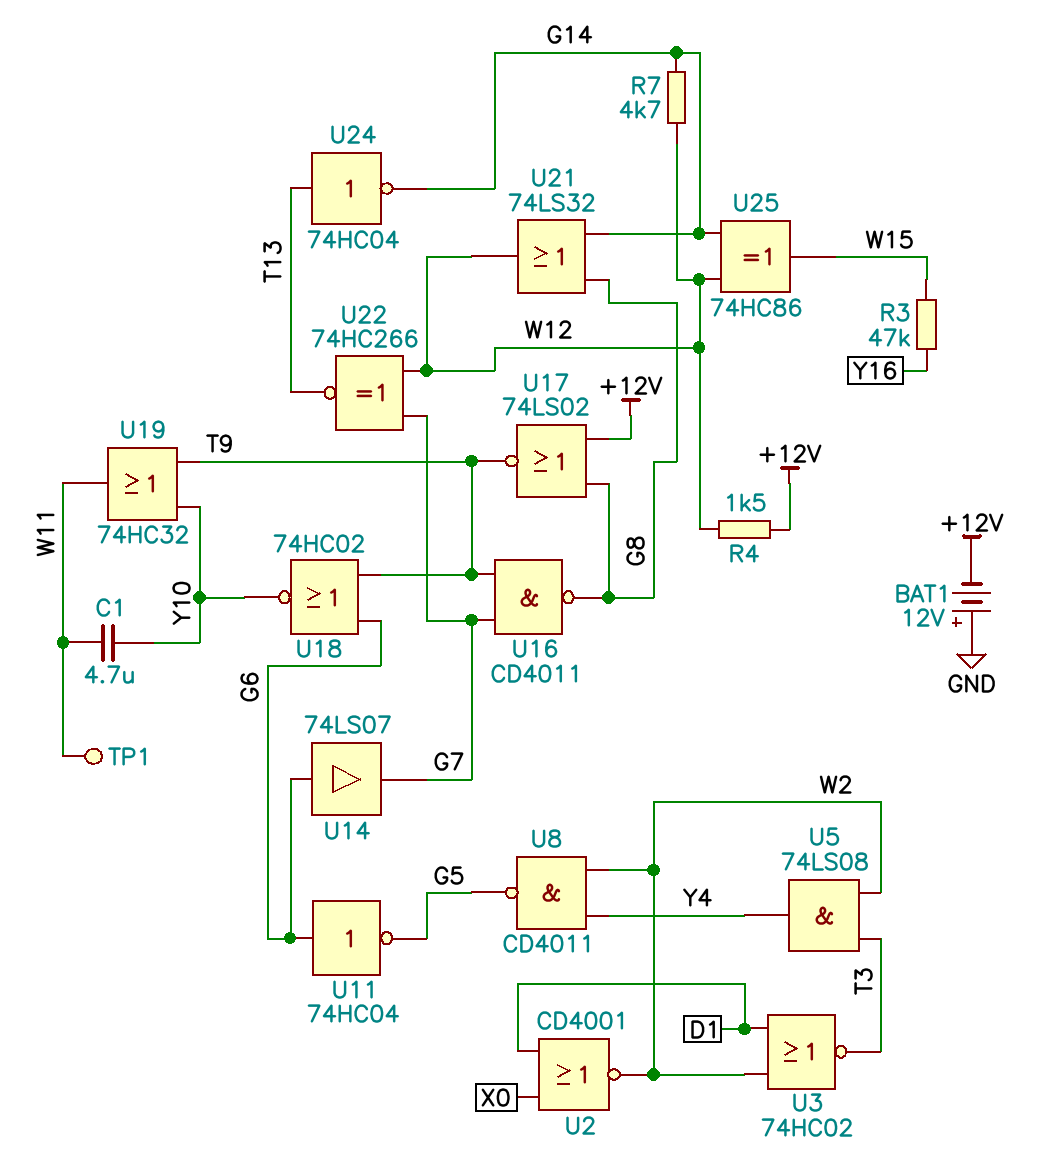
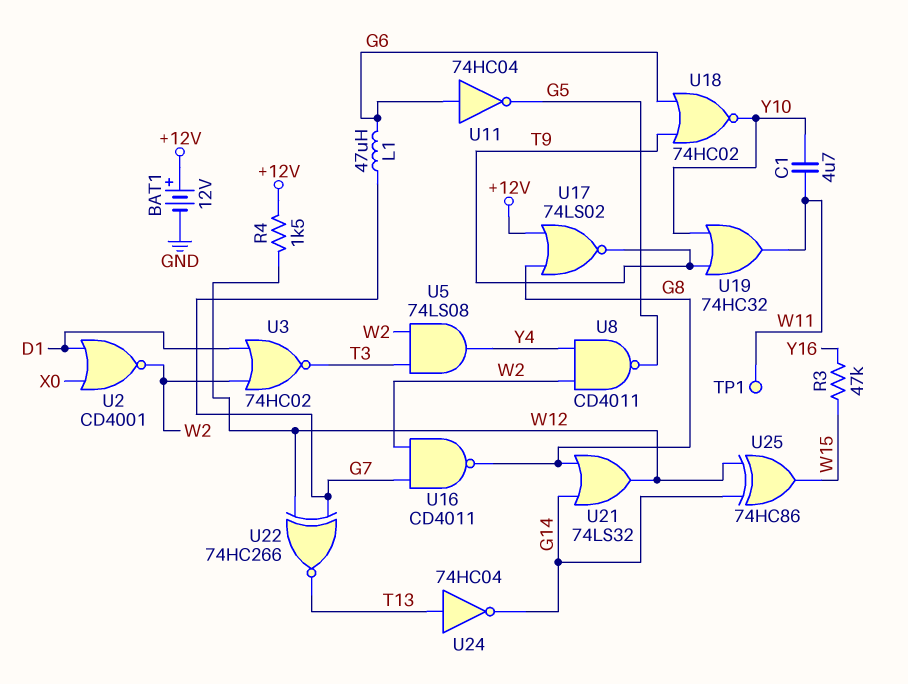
BAT1: 12V (plus GND, minus +12V) -> 12V (plus +12V, minus GND)
L1: none -> 47uH (G6, G7)
R7: 4.7k (G14, W12) -> none
U14: buffer 74LS07 (in G6, out G7) -> none
U16: NAND CD4011 (in G7, in T9, out G8) -> NAND CD4011 (in G7, in W2, out G8)

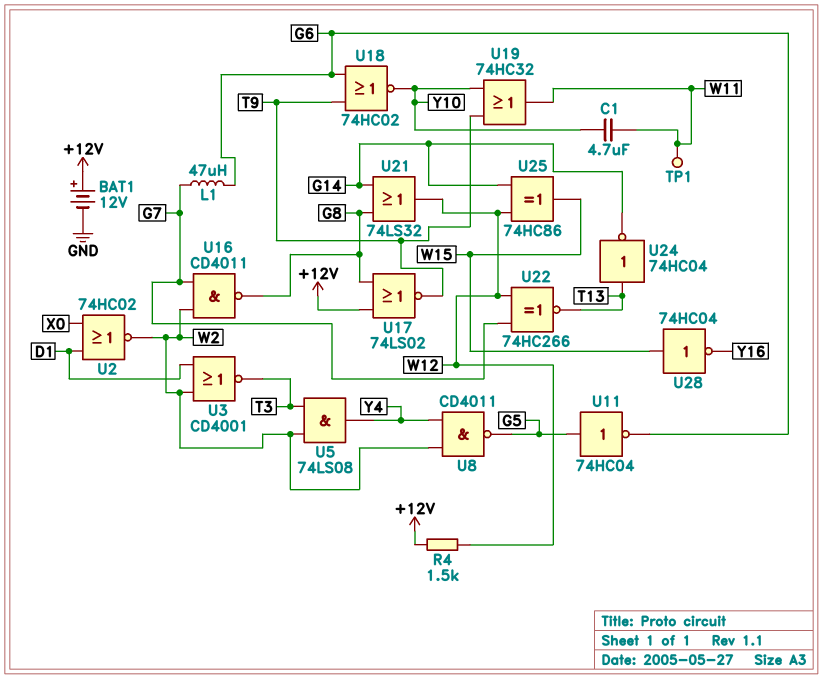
R3: 47k (W15, Y16) -> none
U2: NOR CD4001 (in D1, in X0, out W2) -> NOR 74HC02 (in D1, in X0, out W2)
U3: NOR 74HC02 (in D1, in W2, out T3) -> NOR CD4001 (in D1, in W2, out T3)
U11: NOT 74HC04 (in G6, out G5) -> NOT 74HC04 (in G5, out G6)
U28: none -> NOT 74HC04 (in W15, out Y16)

